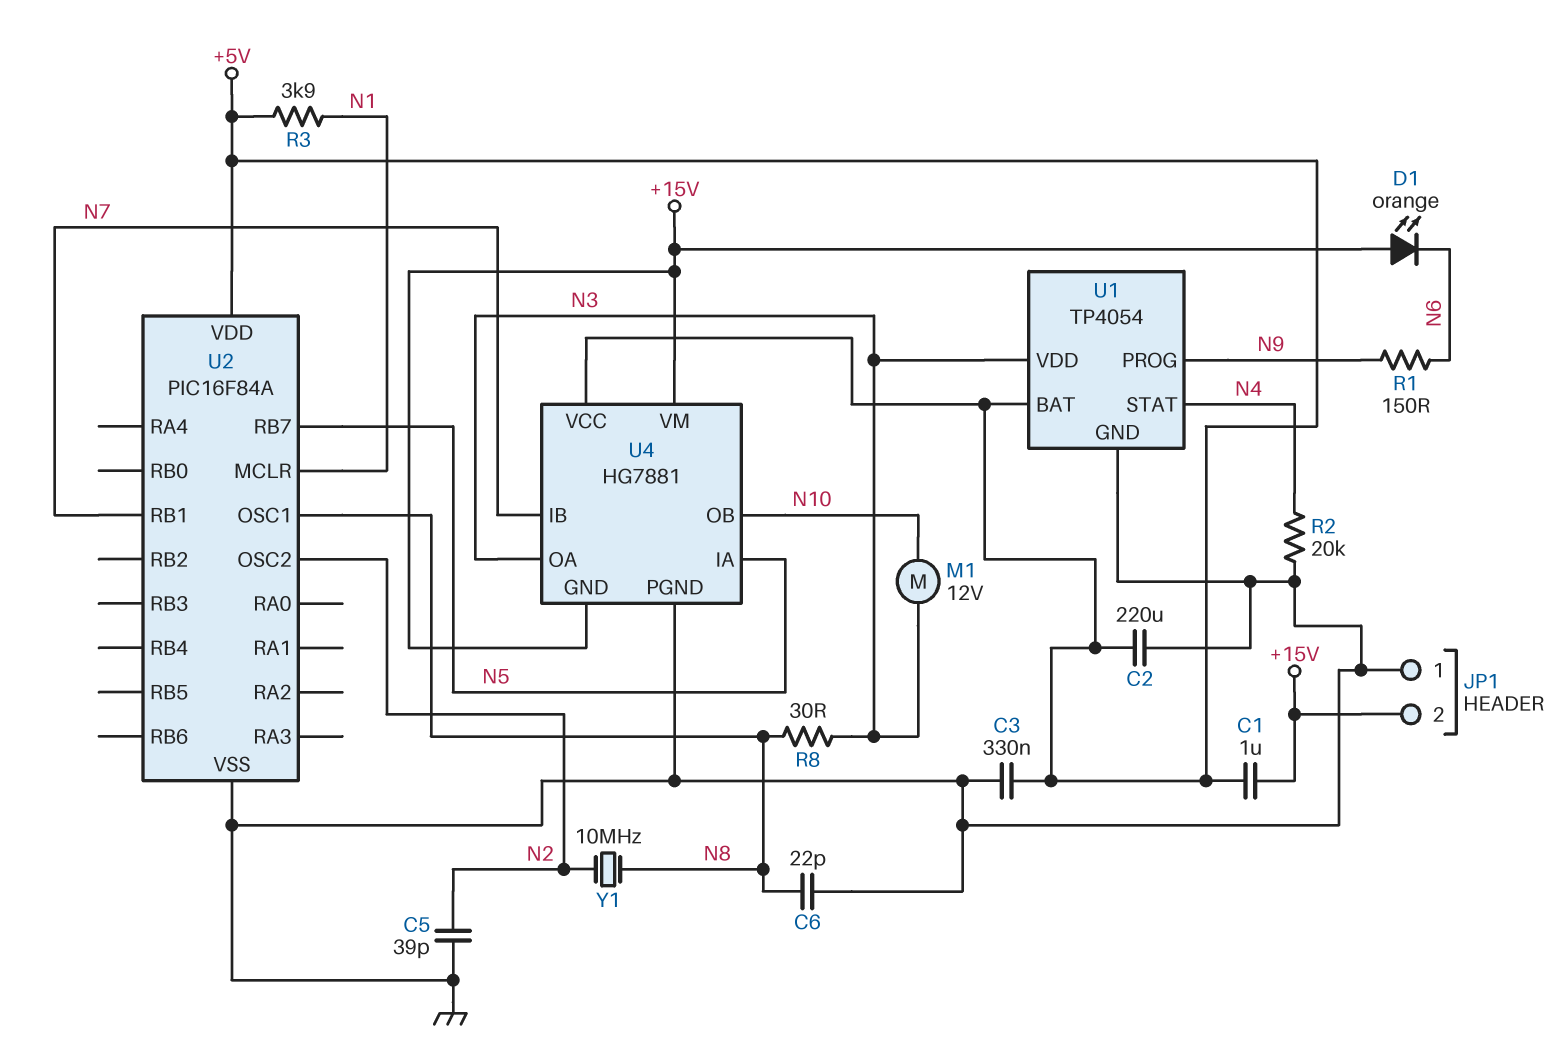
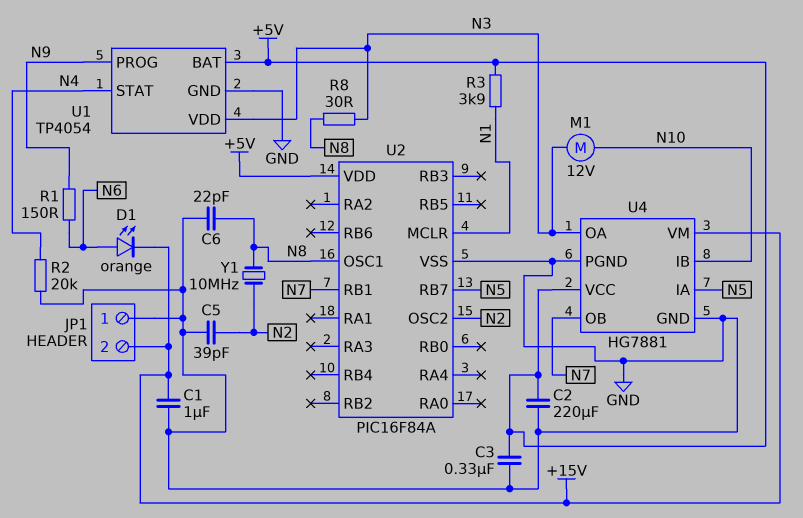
C1: 1uF (+5V, +15V) -> 1uF (+15V, GND)
D1: LED orange (A +15V, K N6) -> LED orange (A N6, K +15V)
U4 pin GND: +15V -> GND
U4 pin IB: N7 -> N10
U4 pin OB: N10 -> N7

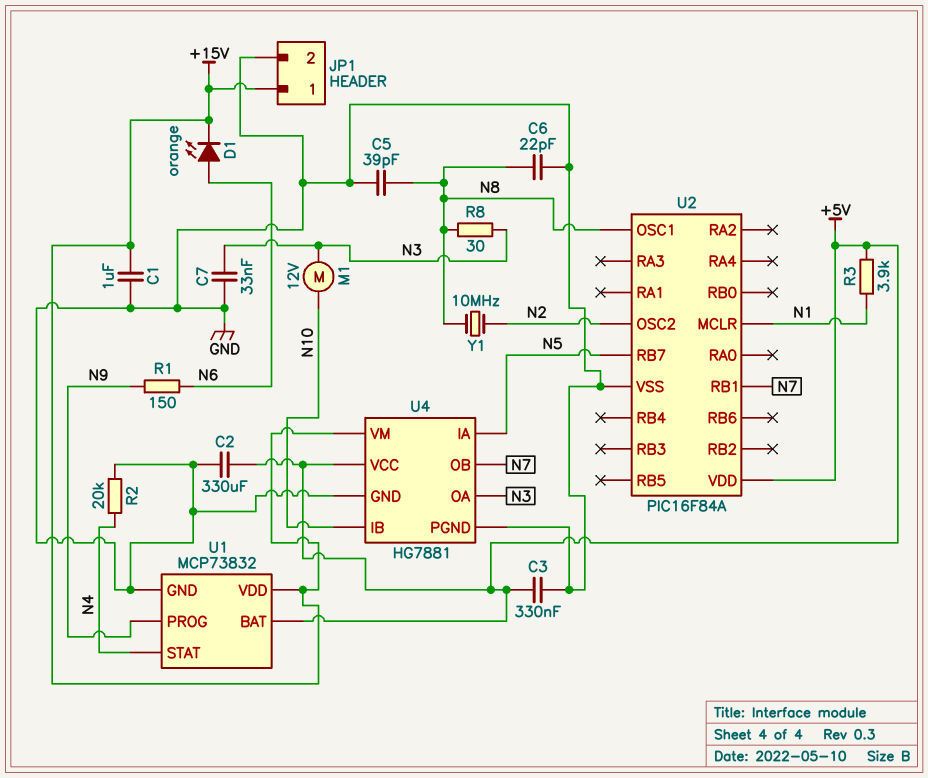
C2: 220uF (+5V, GND) -> 330uF (+5V, GND)
C5: 39pF (GND, N2) -> 39pF (GND, N8)
C7: none -> 33nF (GND, N3)
JP1 pin 1: GND -> +15V
JP1 pin 2: +15V -> GND
U1: TP4054 -> MCP73832
U1 pin VDD: N3 -> +15V

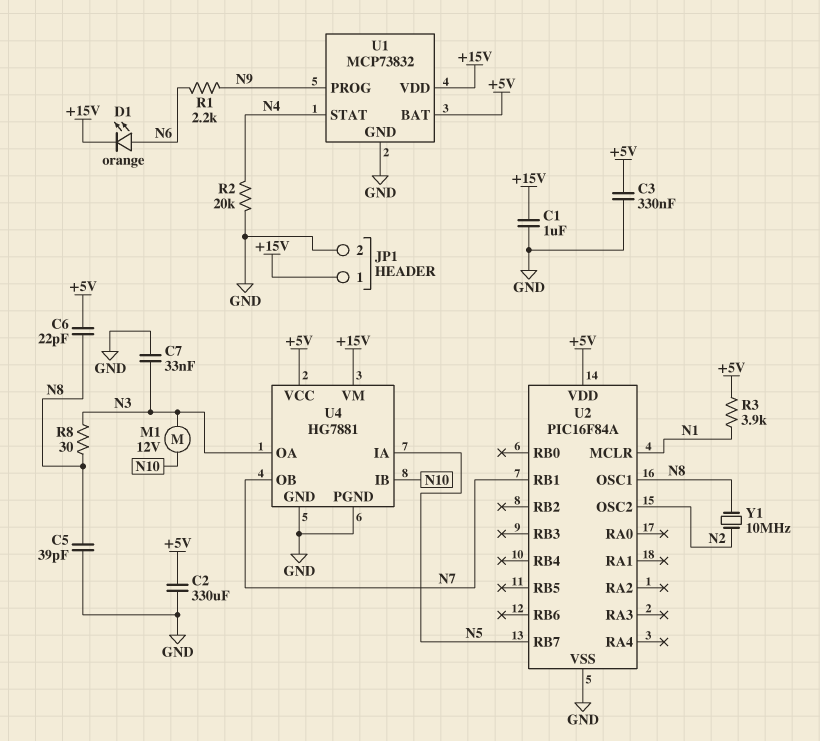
C6: 22pF (GND, N8) -> 22pF (+5V, N8)
R1: 150 (N6, N9) -> 2.2k (N6, N9)

